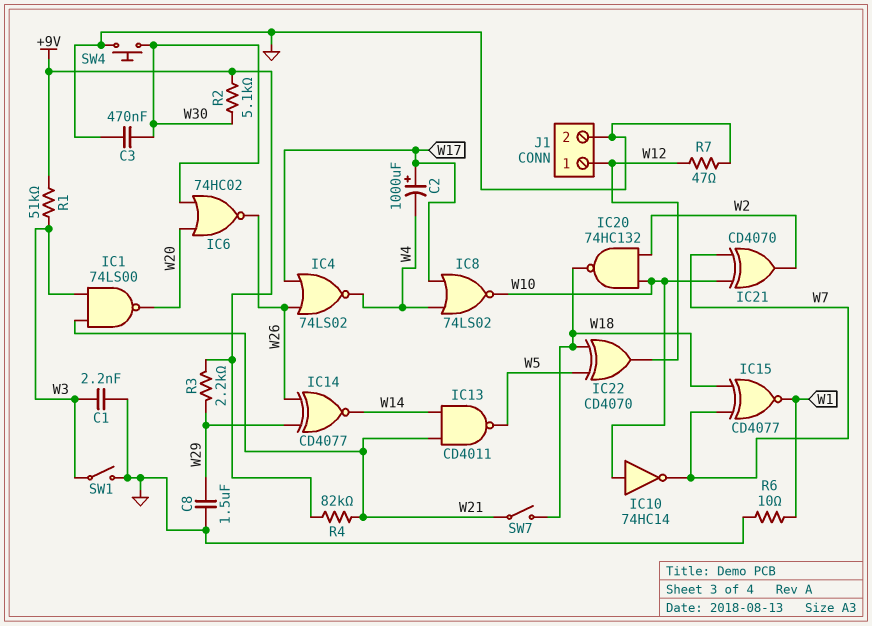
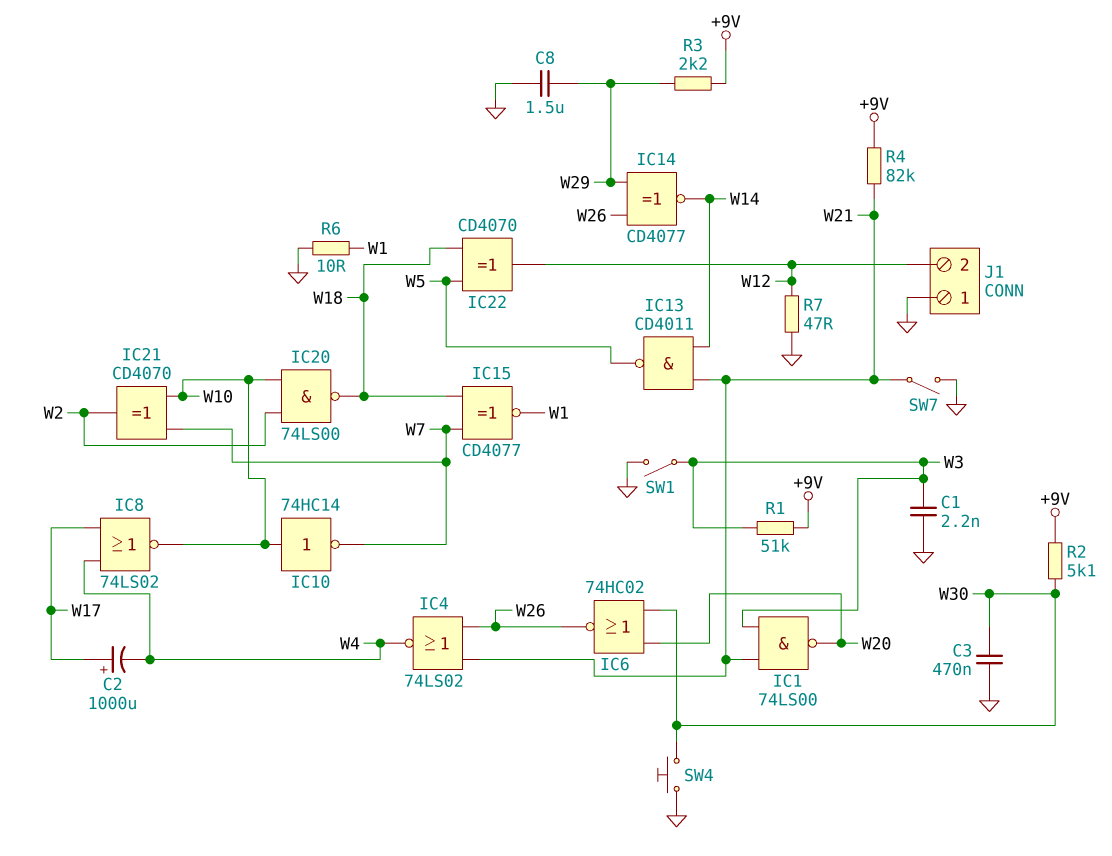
IC4: NOR 74LS02 (in W17, in W26, out W4) -> NOR 74LS02 (in W21, in W26, out W4)
IC20: NAND 74HC132 (in W2, in W10, out W18) -> NAND 74LS00 (in W2, in W10, out W18)
J1 pin 1: W12 -> GND
J1 pin 2: GND -> W12
SW7: switch (W18, W21) -> switch (GND, W21)

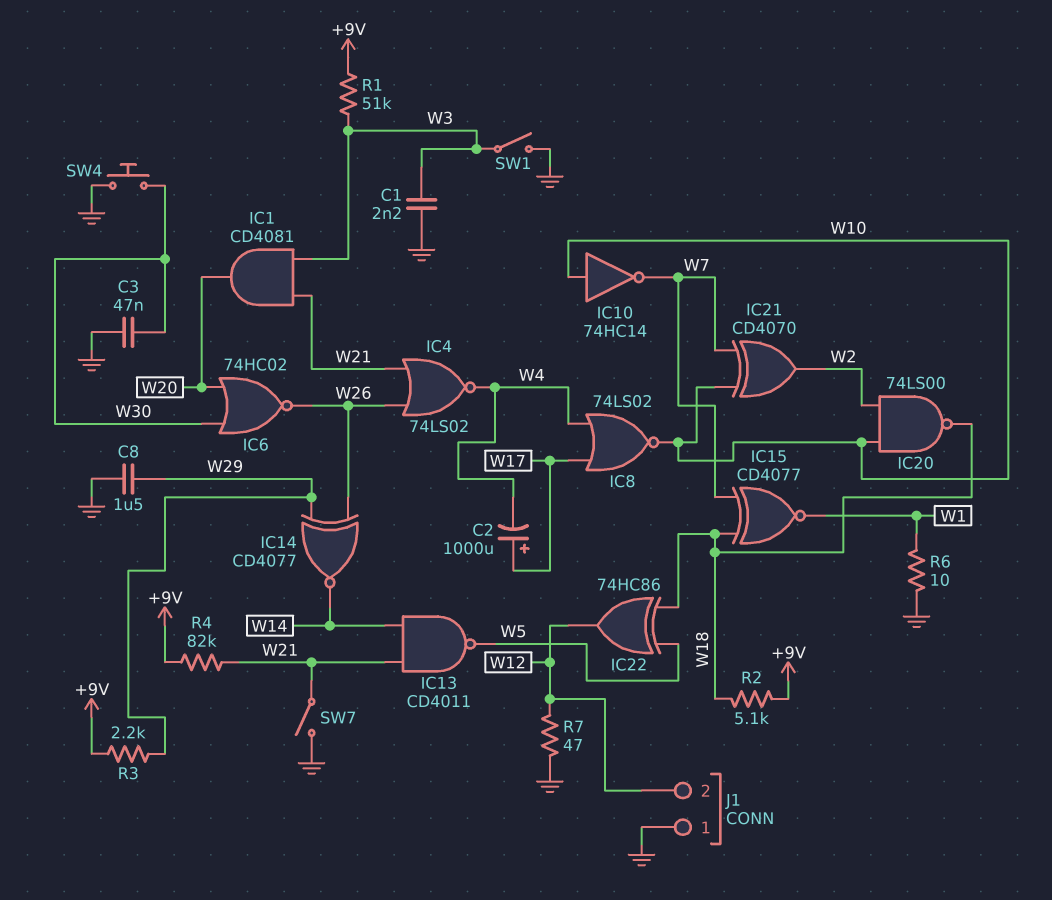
C3: 470nF (GND, W30) -> 47nF (GND, W30)
IC1: NAND 74LS00 (in W3, in W21, out W20) -> AND CD4081 (in W3, in W21, out W20)
IC22: XOR CD4070 (in W5, in W18, out W12) -> XOR 74HC86 (in W5, in W18, out W12)
R2: 5.1k (+9V, W30) -> 5.1k (+9V, W18)

